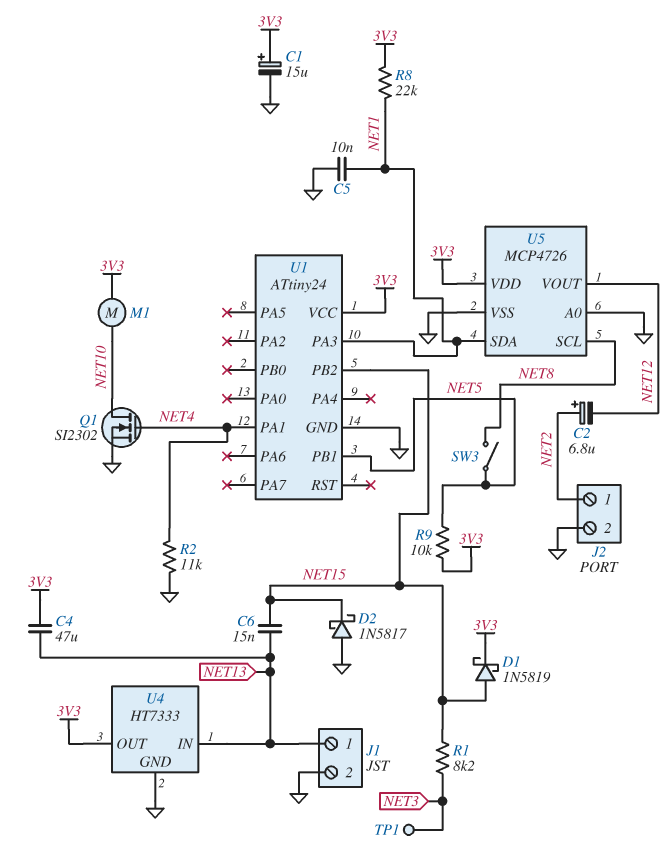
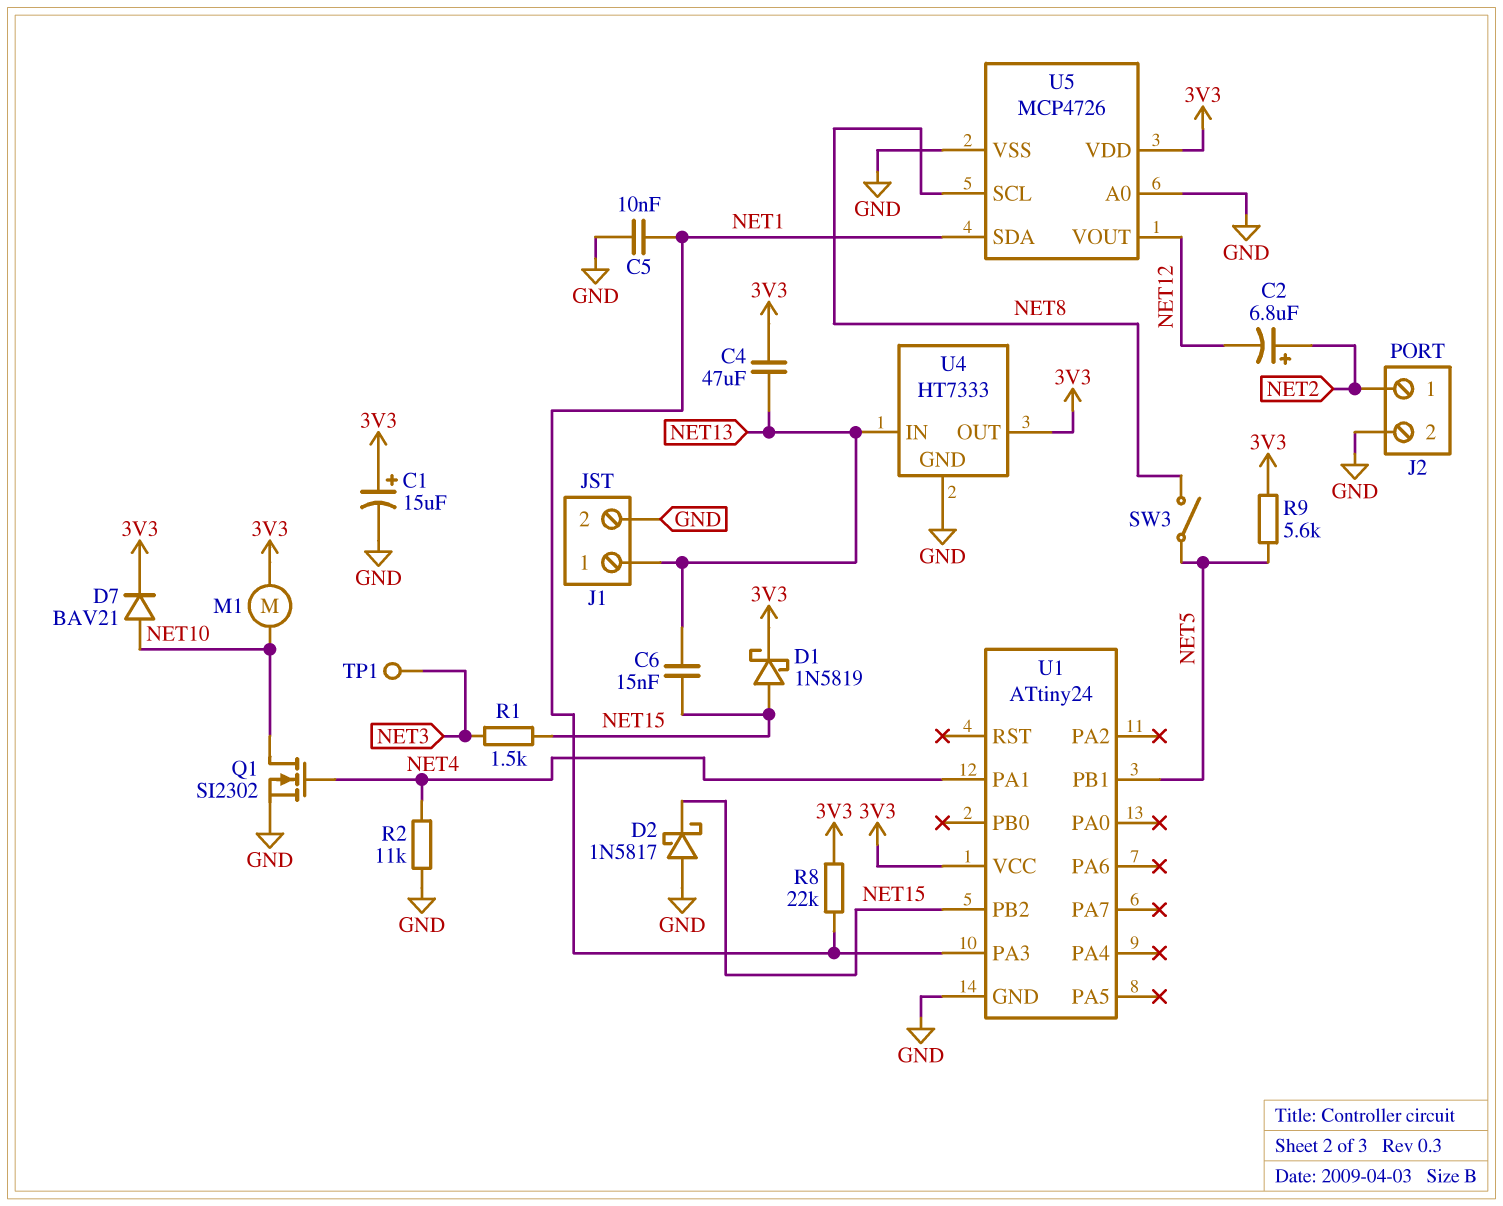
D7: none -> diode BAV21 (A NET10, K 3V3)
R1: 8.2k (NET3, NET15) -> 1.5k (NET3, NET15)
R9: 10k (3V3, NET5) -> 5.6k (3V3, NET5)

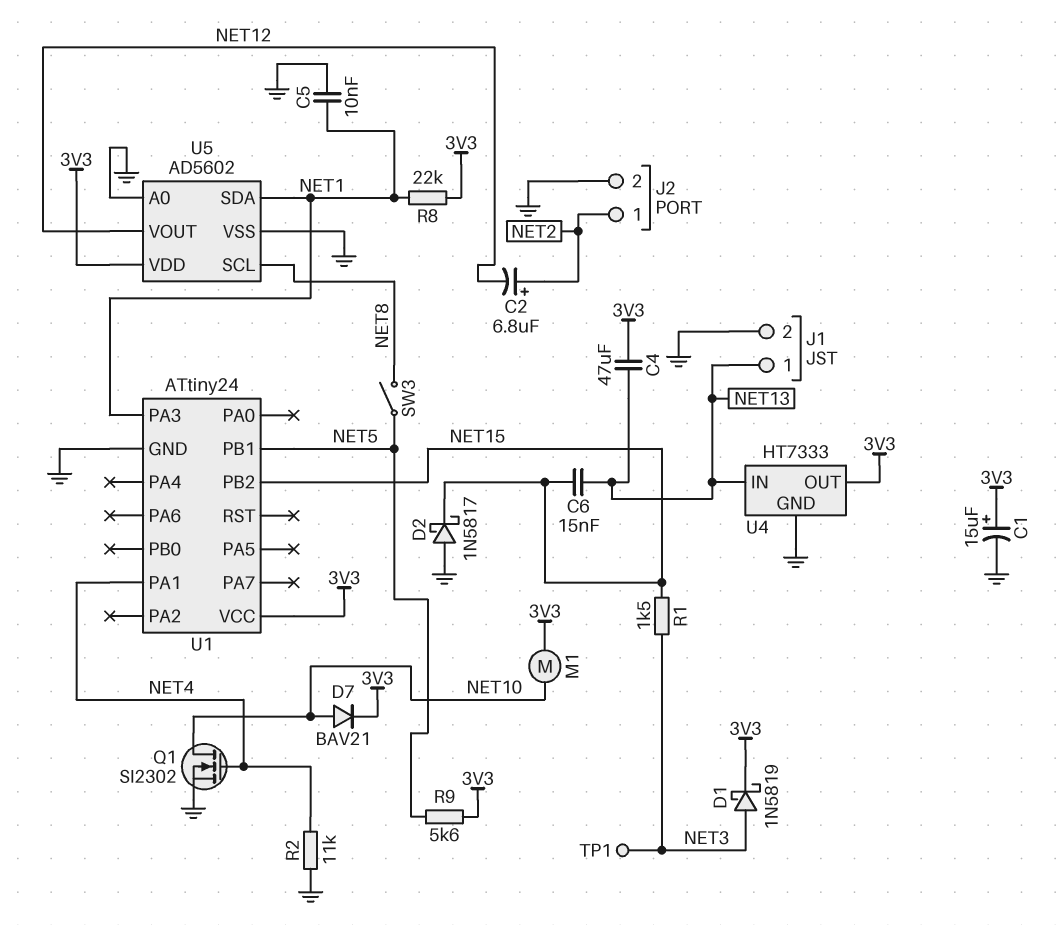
D1: schottky 1N5819 (A NET15, K 3V3) -> schottky 1N5819 (A NET3, K 3V3)
U5: MCP4726 -> AD5602

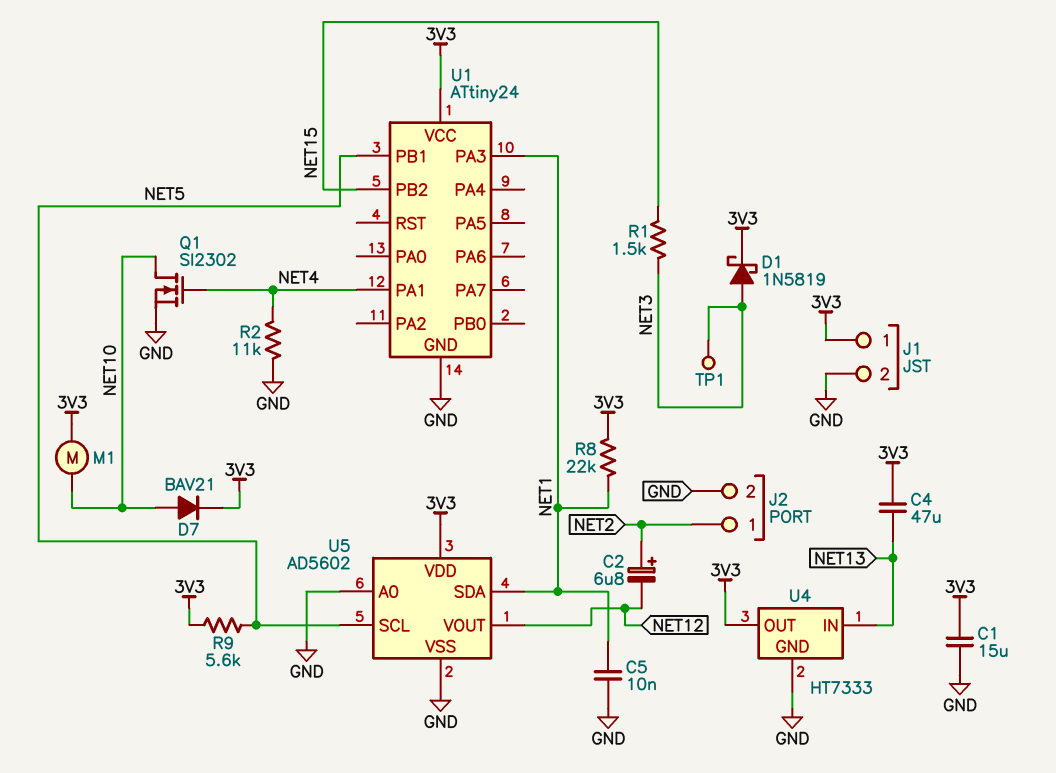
C1: 15uF (plus 3V3, minus GND) -> 15uF (3V3, GND)
C6: 15nF (NET13, NET15) -> none
D2: schottky 1N5817 (A GND, K NET15) -> none
J1 pin 1: NET13 -> 3V3
SW3: switch (NET5, NET8) -> none
U5 pin SCL: NET8 -> NET5

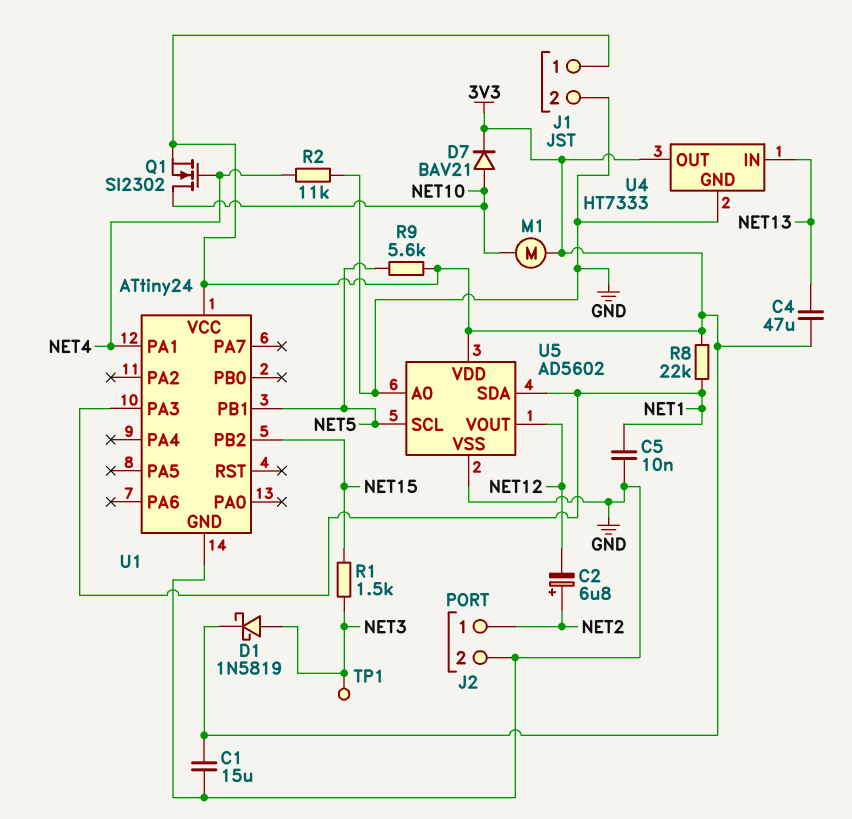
Q1: NMOS SI2302 (G NET4, D NET10, S GND) -> NMOS SI2302 (G NET4, D NET10, S 3V3)

